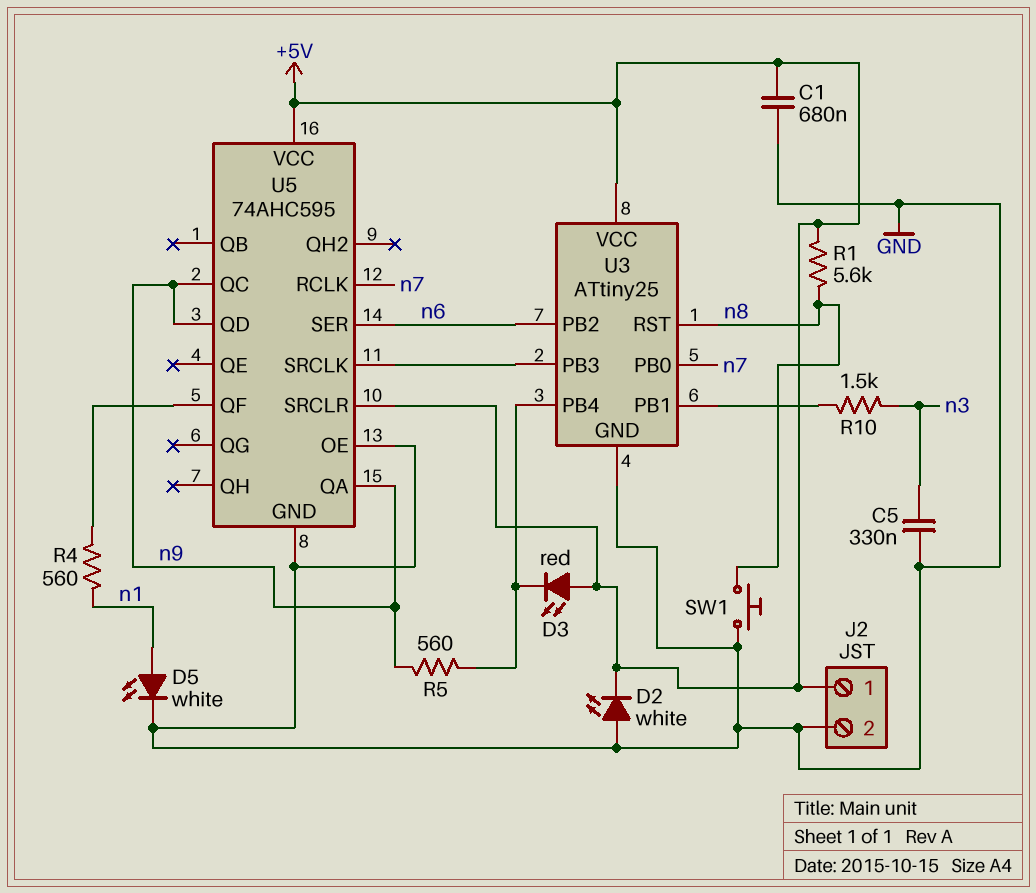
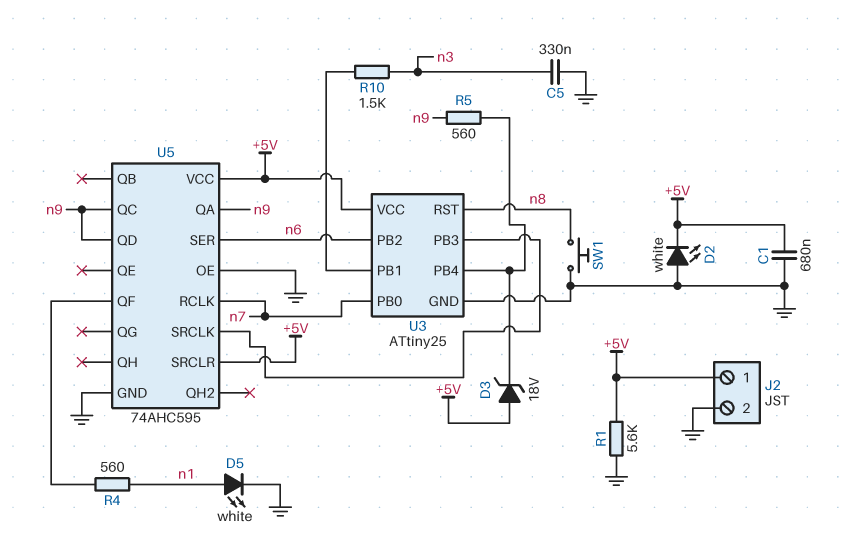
D3: LED red (A +5V, K U3/PB4) -> zener 18V (A +5V, K U3/PB4)
R1: 5.6k (+5V, n8) -> 5.6k (+5V, GND)

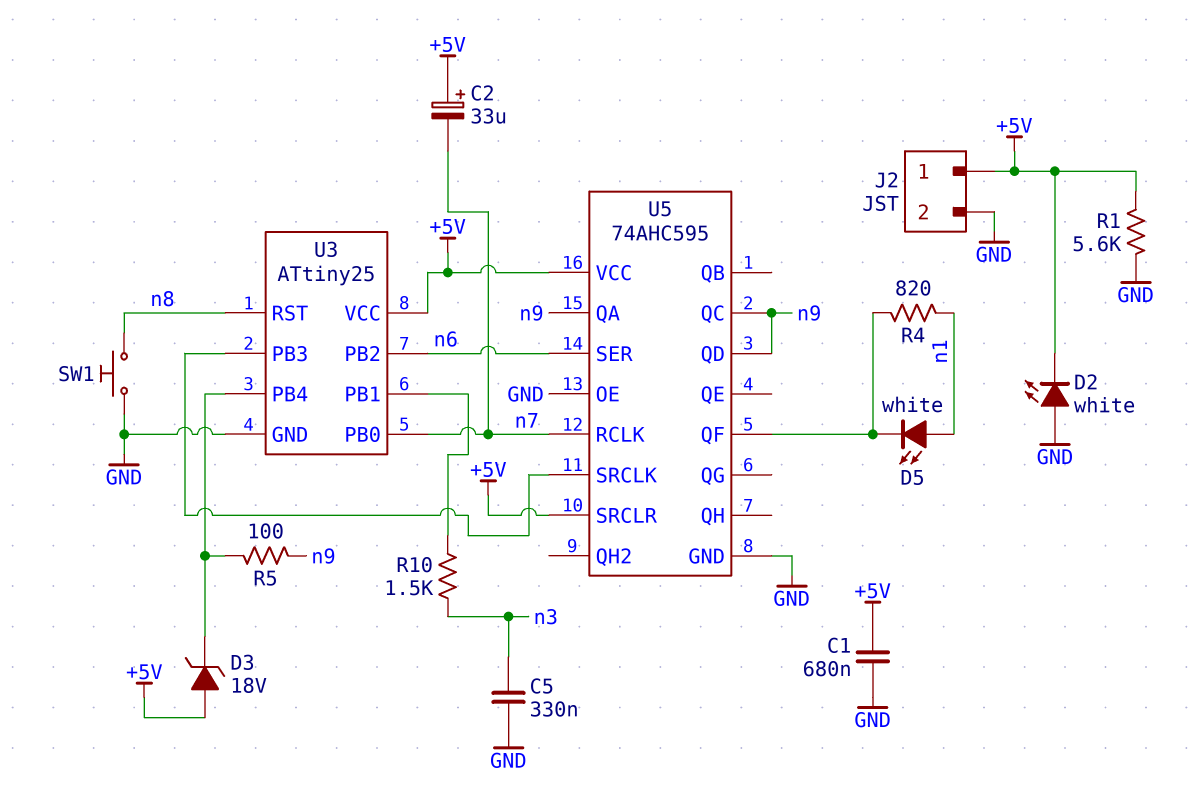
C2: none -> 33uF (plus +5V, minus n7)
D5: LED white (A n1, K GND) -> LED white (A n1, K U5/QF)
R4: 560 (U5/QF, n1) -> 820 (U5/QF, n1)
R5: 560 (U3/PB4, n9) -> 100 (U3/PB4, n9)

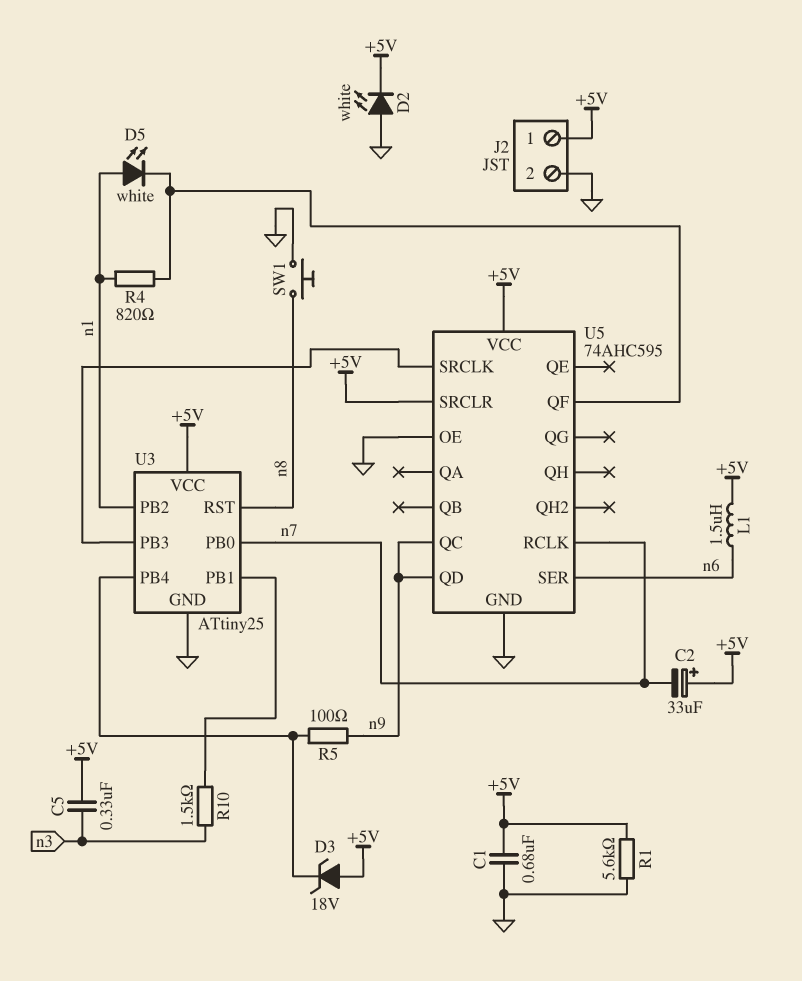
C5: 330nF (GND, n3) -> 330nF (+5V, n3)
L1: none -> 1.5uH (+5V, n6)
U3 pin PB2: n6 -> n1
U5 pin QA: n9 -> none

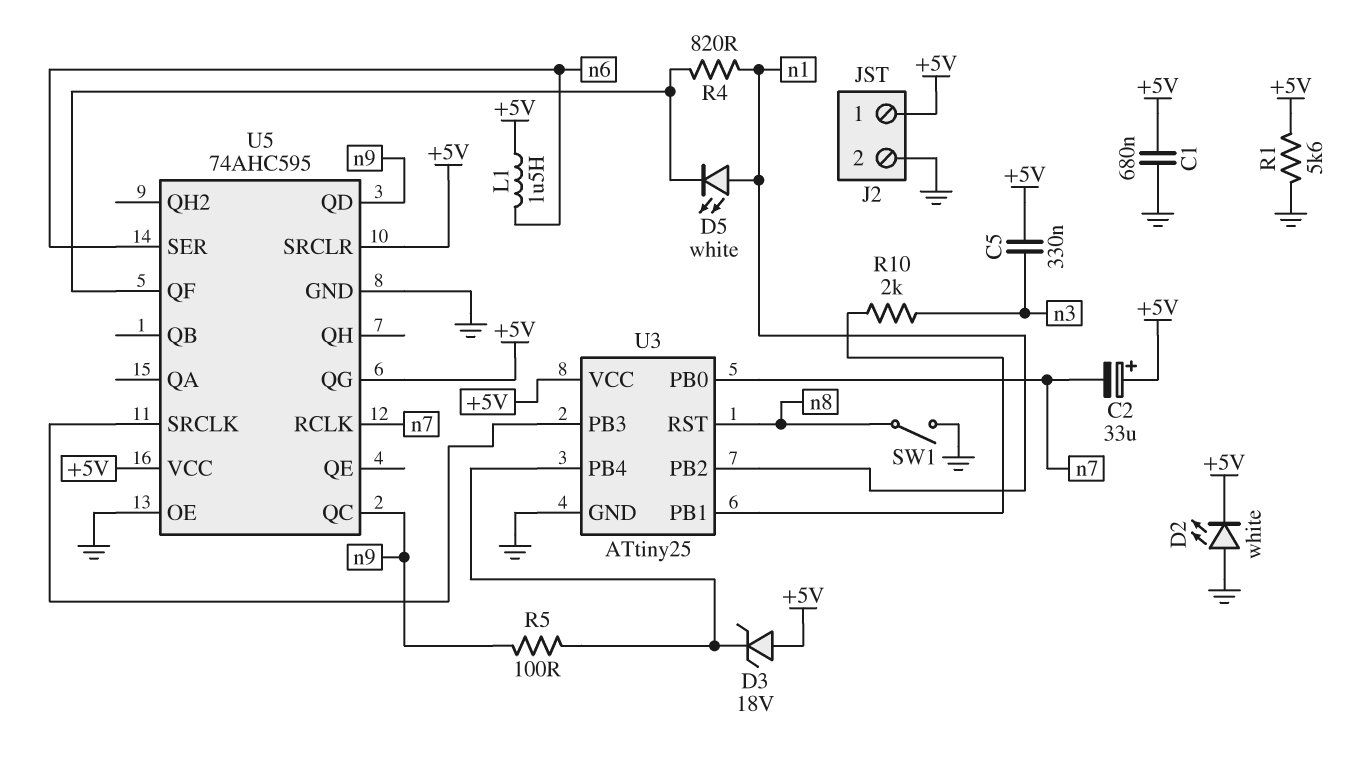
R10: 1.5k (U3/PB1, n3) -> 2k (U3/PB1, n3)
SW1: button (GND, n8) -> switch (GND, n8)
U5 pin QG: none -> +5V

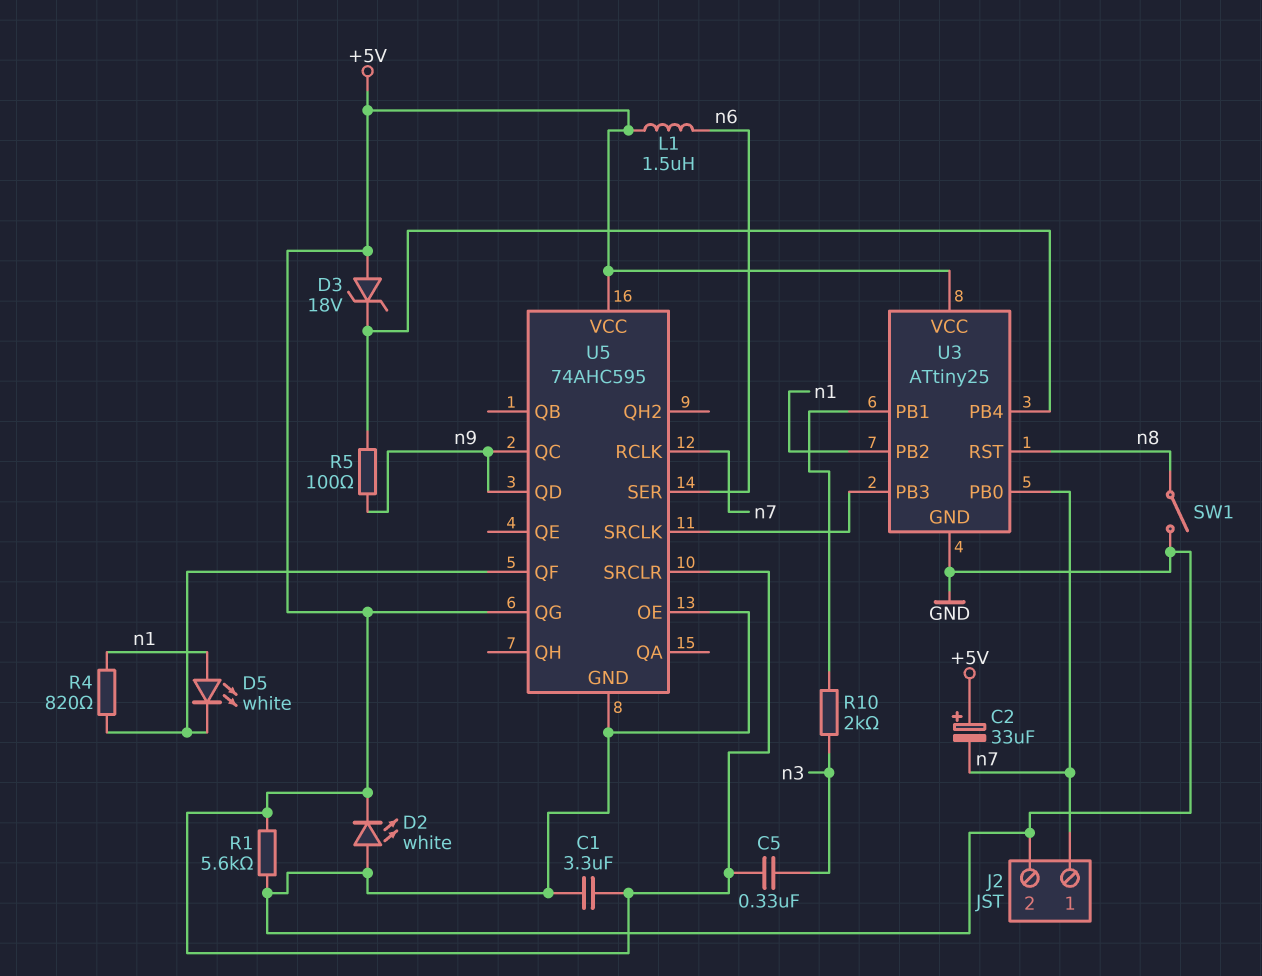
C1: 680nF (+5V, GND) -> 3.3uF (+5V, GND)
J2 pin 1: +5V -> n7

